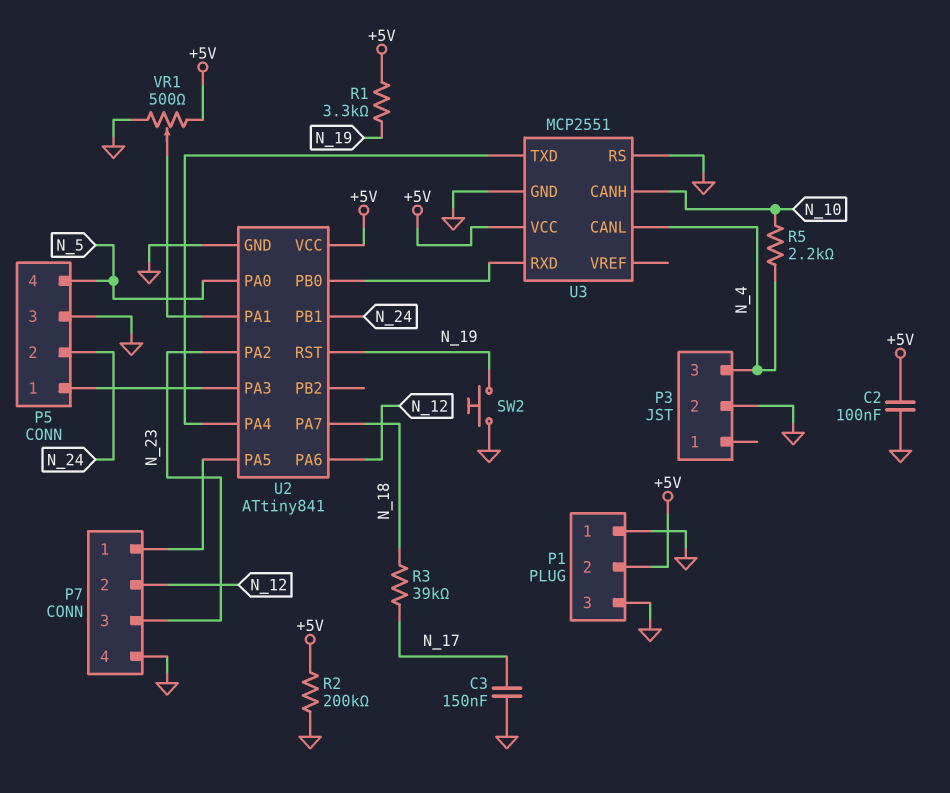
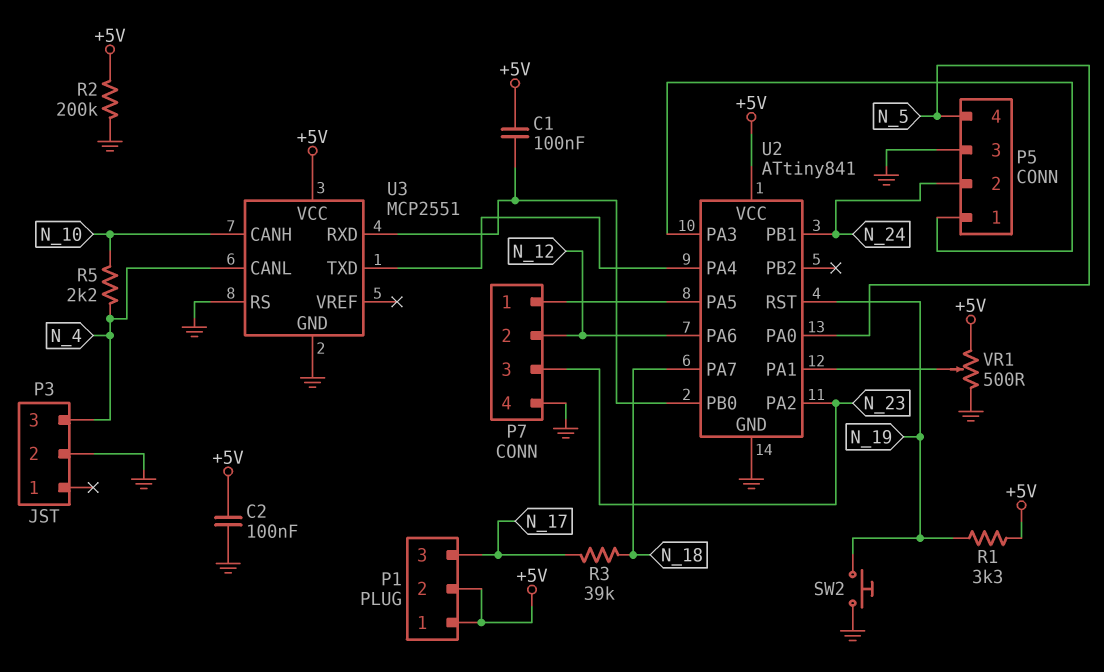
C1: none -> 100nF (+5V, U2/PB0)
C3: 150nF (GND, N_17) -> none
P1 pin 1: GND -> +5V
P1 pin 3: GND -> N_17

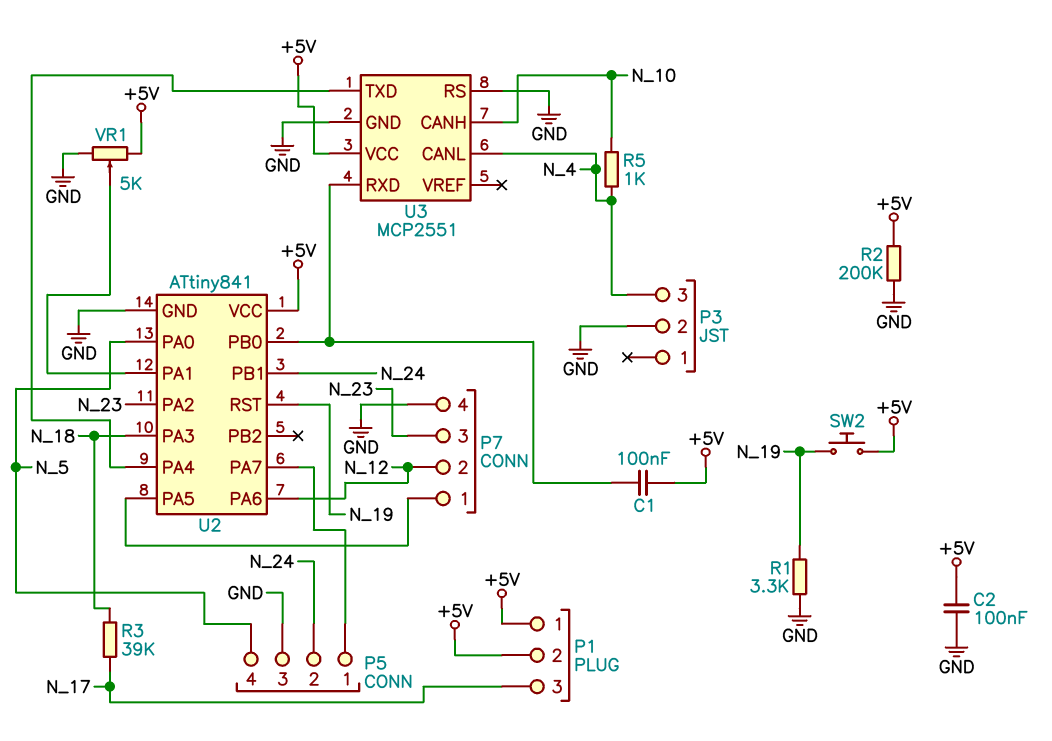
R1: 3.3k (+5V, N_19) -> 3.3k (GND, N_19)
R5: 2.2k (N_4, N_10) -> 1k (N_4, N_10)
SW2: button (GND, N_19) -> button (+5V, N_19)
U2 pin PA3: P5/1 -> N_18
U2 pin PA7: N_18 -> P5/1
VR1: 500 (+5V, GND, wiper U2/PA1) -> 5k (+5V, GND, wiper U2/PA1)

